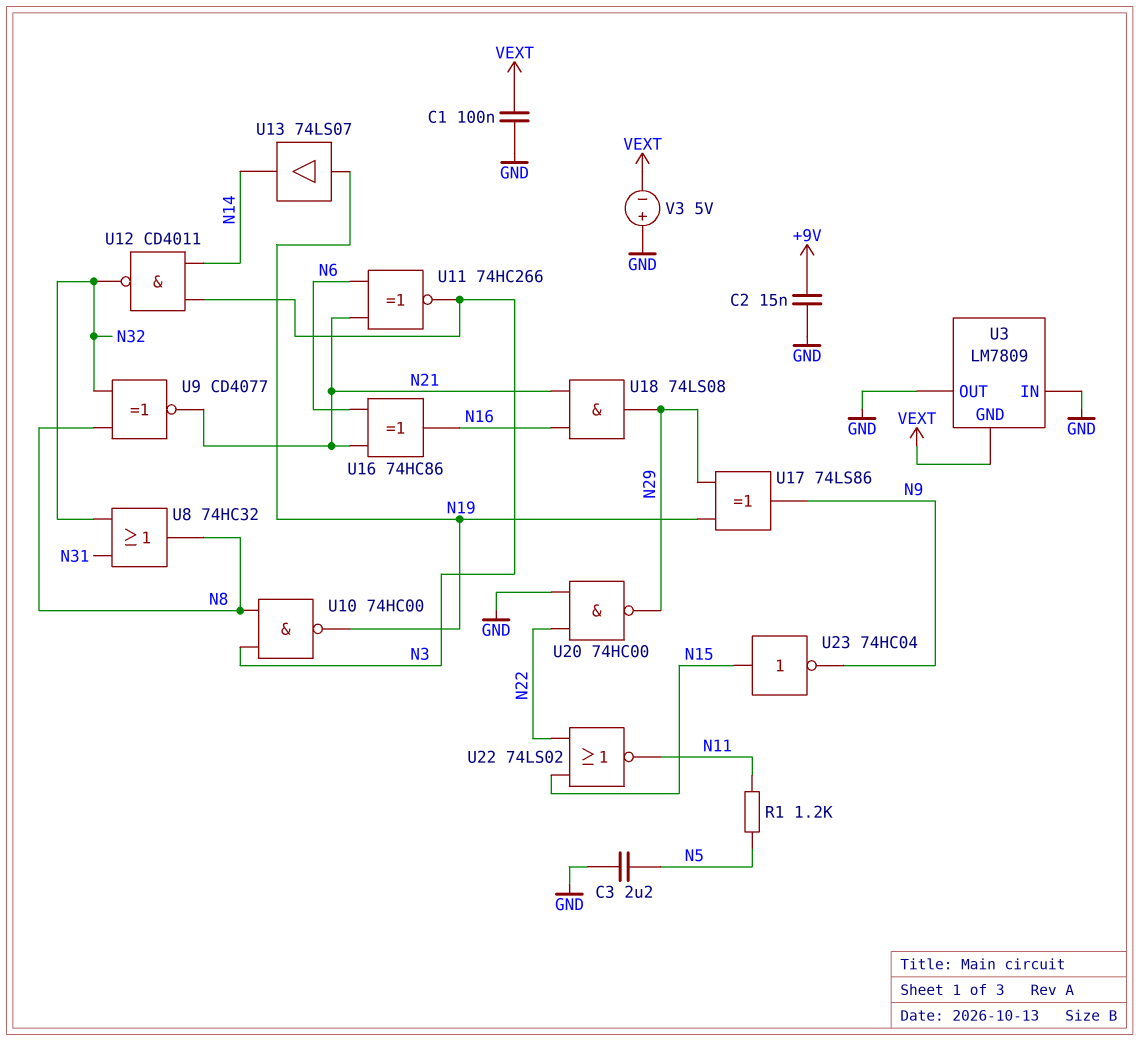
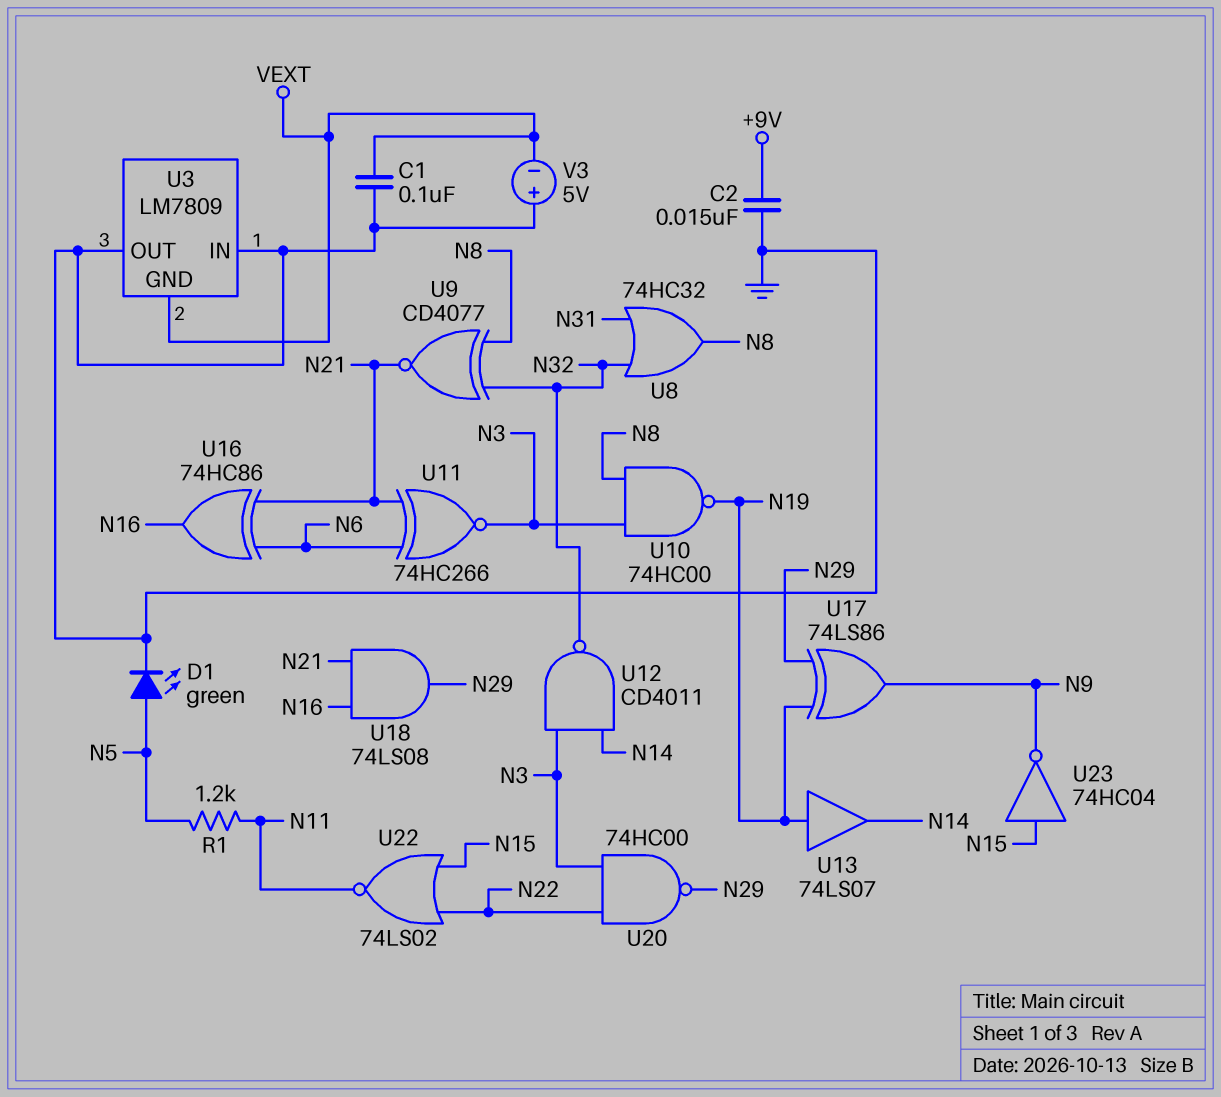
C3: 2.2uF (GND, N5) -> none
D1: none -> LED green (A N5, K GND)
U20: NAND 74HC00 (in GND, in N22, out N29) -> NAND 74HC00 (in N3, in N22, out N29)

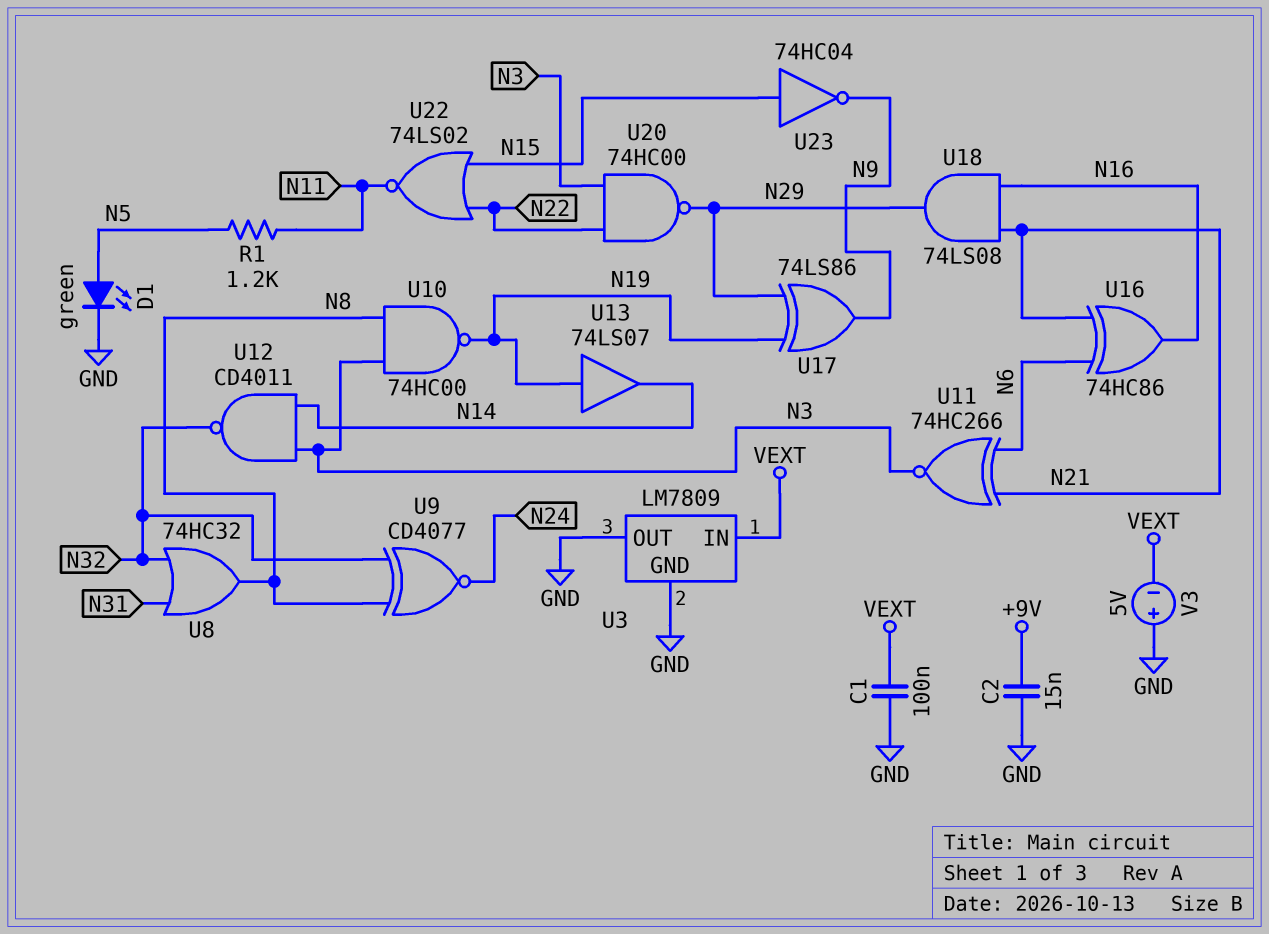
U3 pin GND: VEXT -> GND
U3 pin IN: GND -> VEXT
U9: XNOR CD4077 (in N8, in N32, out N21) -> XNOR CD4077 (in N8, in N32, out N24)

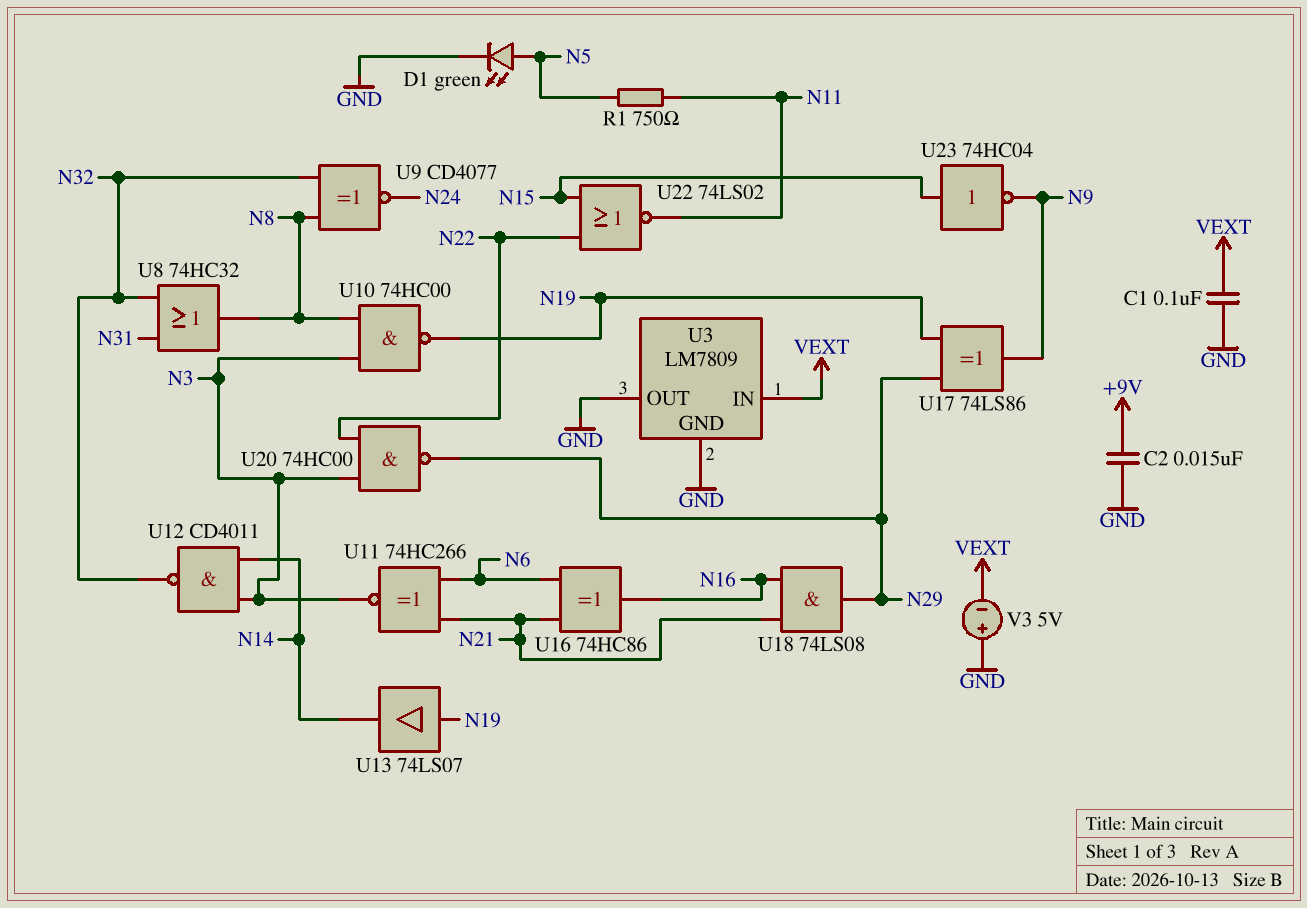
R1: 1.2k (N5, N11) -> 750 (N5, N11)

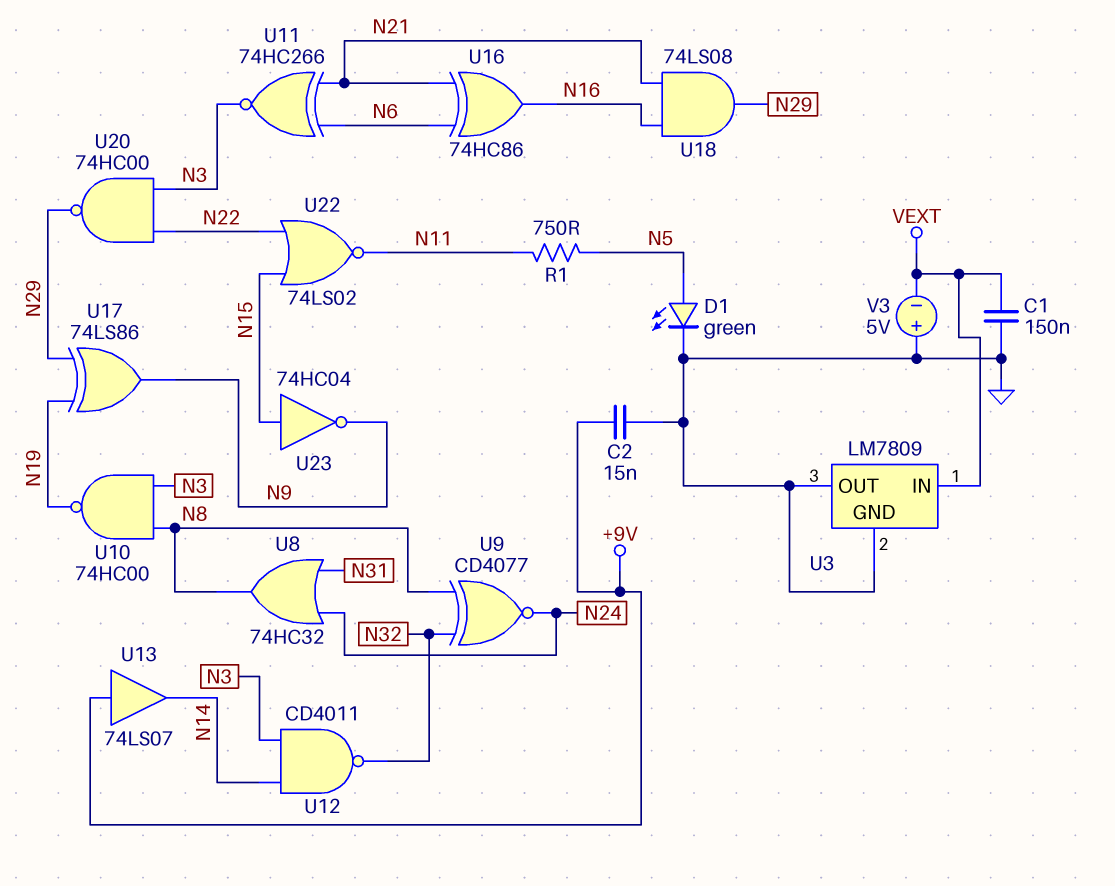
C1: 100nF (GND, VEXT) -> 150nF (GND, VEXT)
U8: OR 74HC32 (in N31, in N32, out N8) -> OR 74HC32 (in N24, in N31, out N8)
U13: buffer 74LS07 (in N19, out N14) -> buffer 74LS07 (in +9V, out N14)

